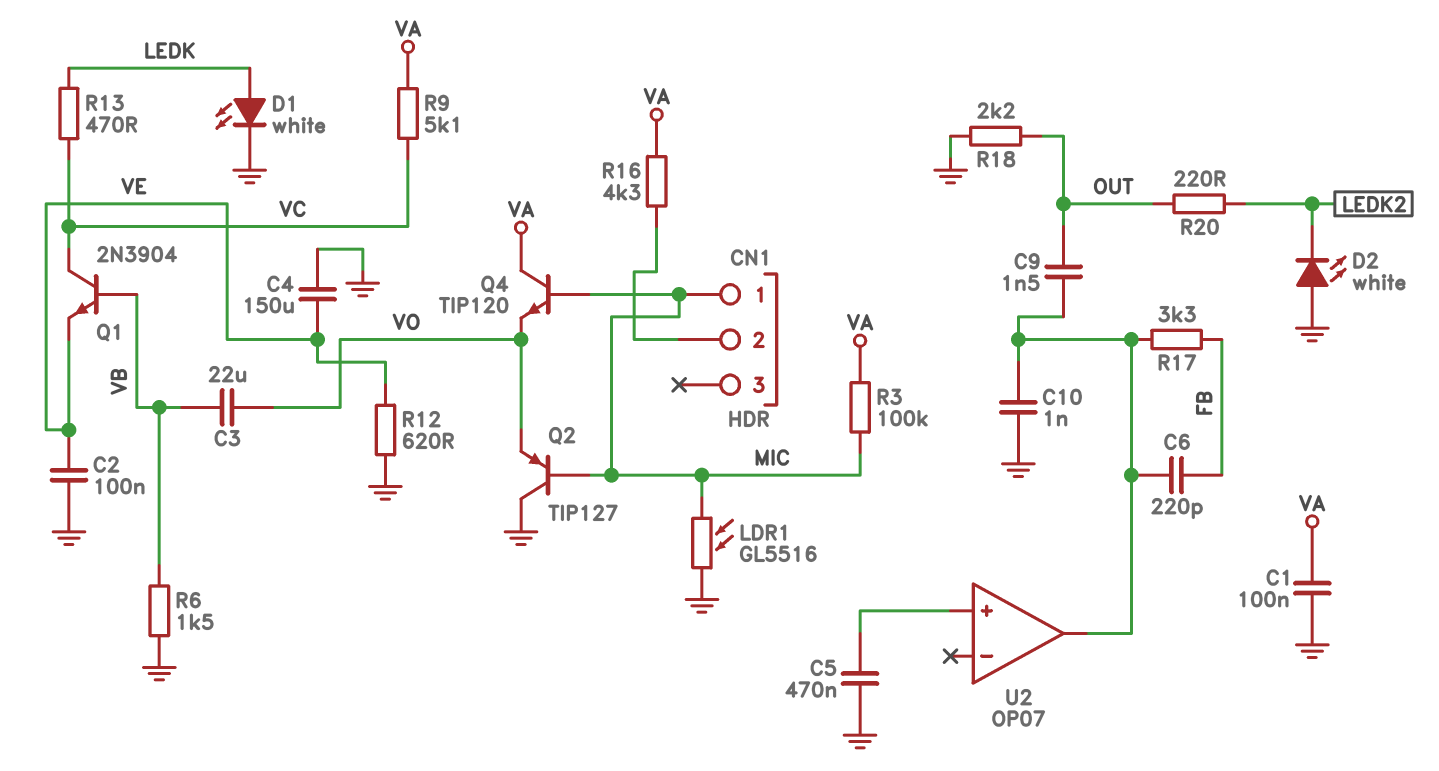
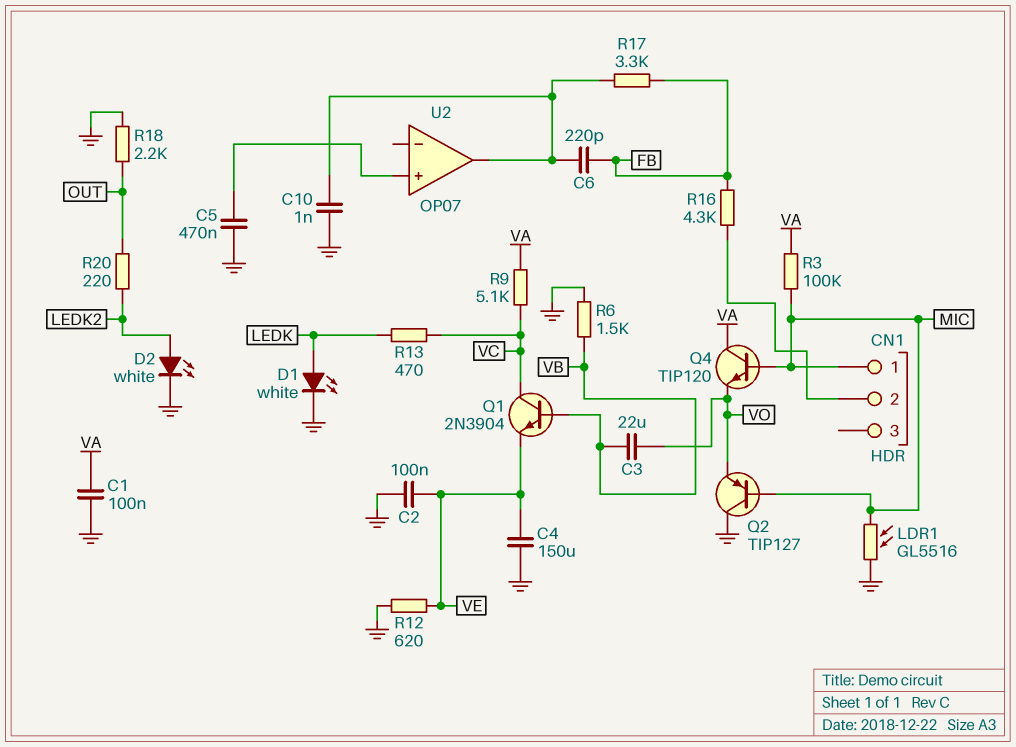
C9: 1.5nF (OUT, U2/out) -> none
D2: LED white (A GND, K LEDK2) -> LED white (A LEDK2, K GND)
R16: 4.3k (CN1/2, VA) -> 4.3k (CN1/2, FB)

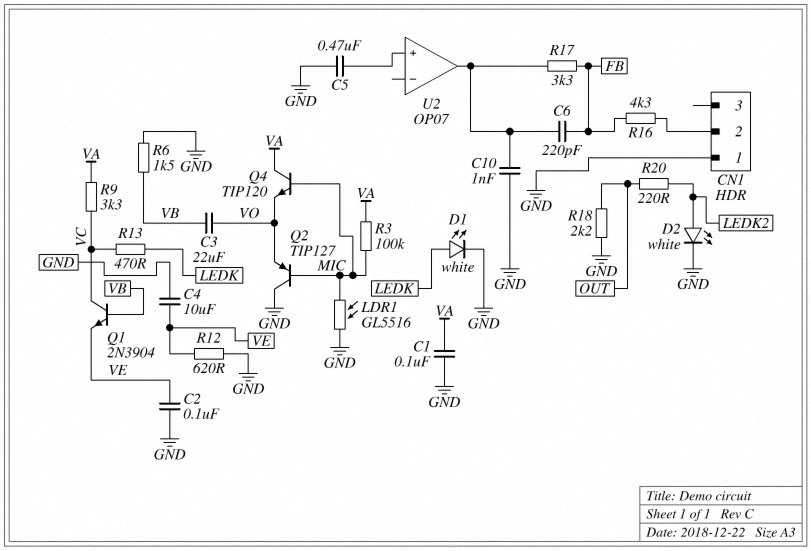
C4: 150uF (GND, VE) -> 10uF (GND, VE)
CN1 pin 1: MIC -> GND
R9: 5.1k (VA, VC) -> 3.3k (VA, VC)

